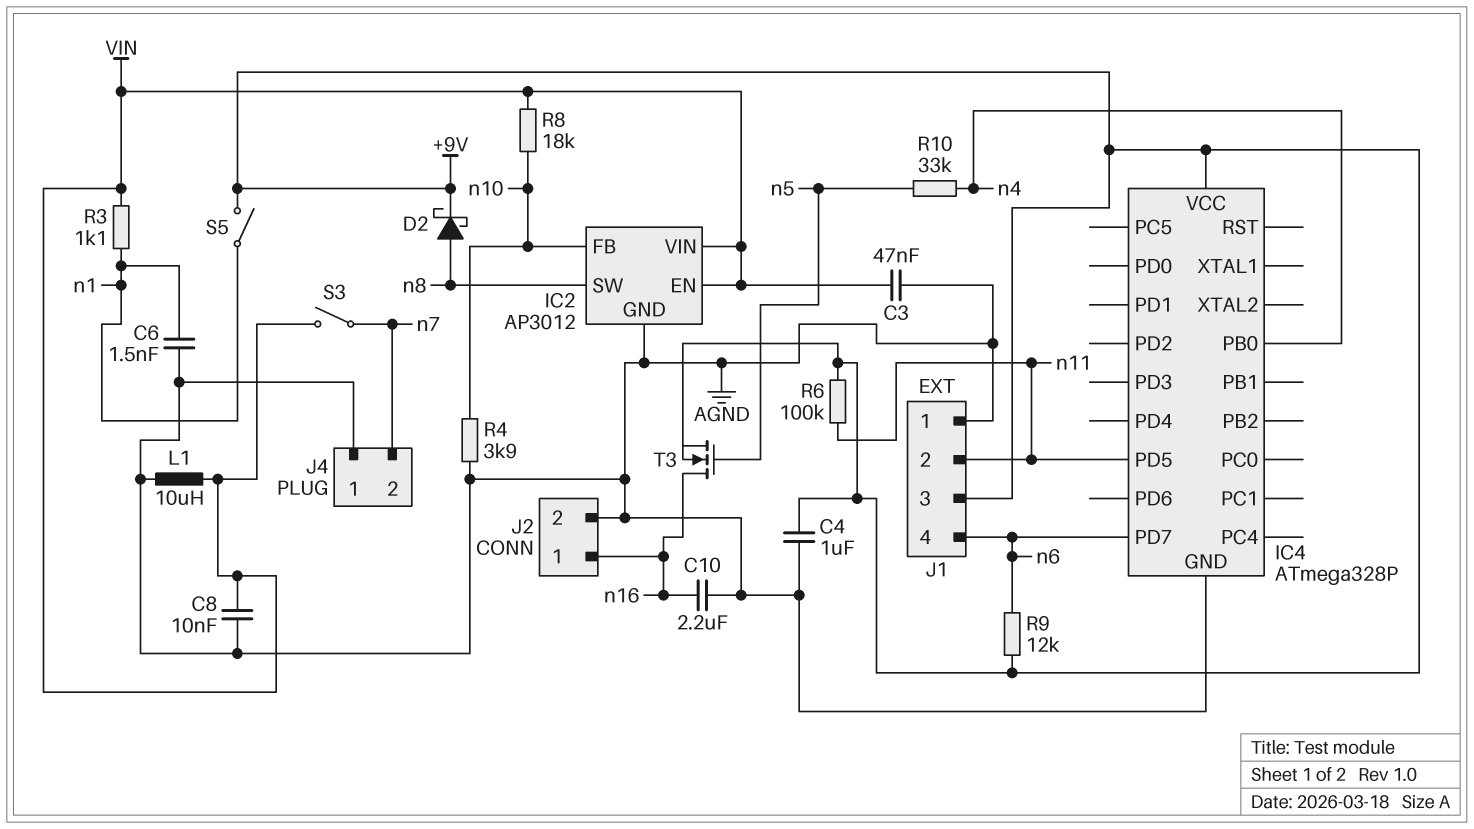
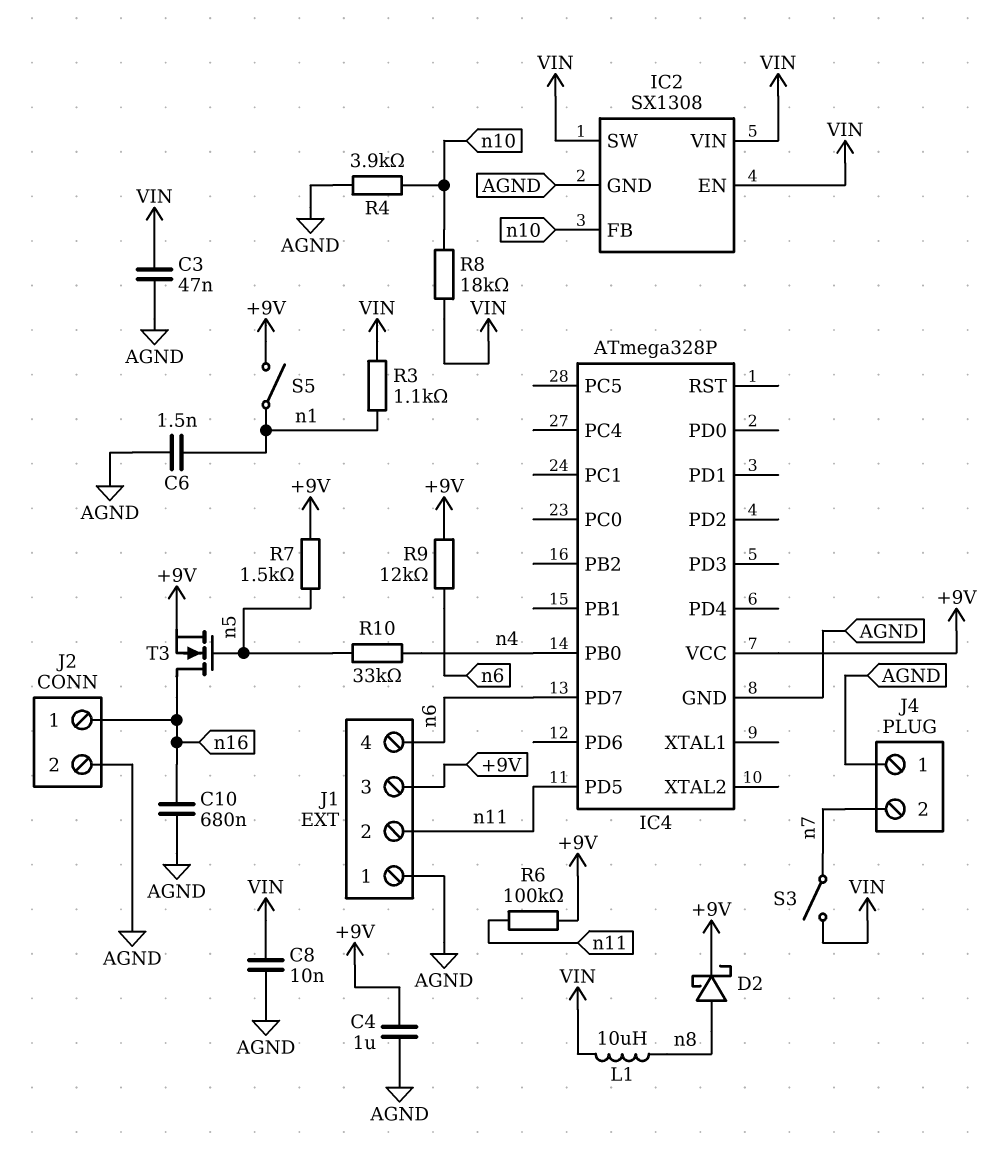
C10: 2.2uF (AGND, n16) -> 680nF (AGND, n16)
IC2: AP3012 -> SX1308
IC2 pin SW: n8 -> VIN
L1: 10uH (AGND, VIN) -> 10uH (VIN, n8)
R7: none -> 1.5k (+9V, n5)

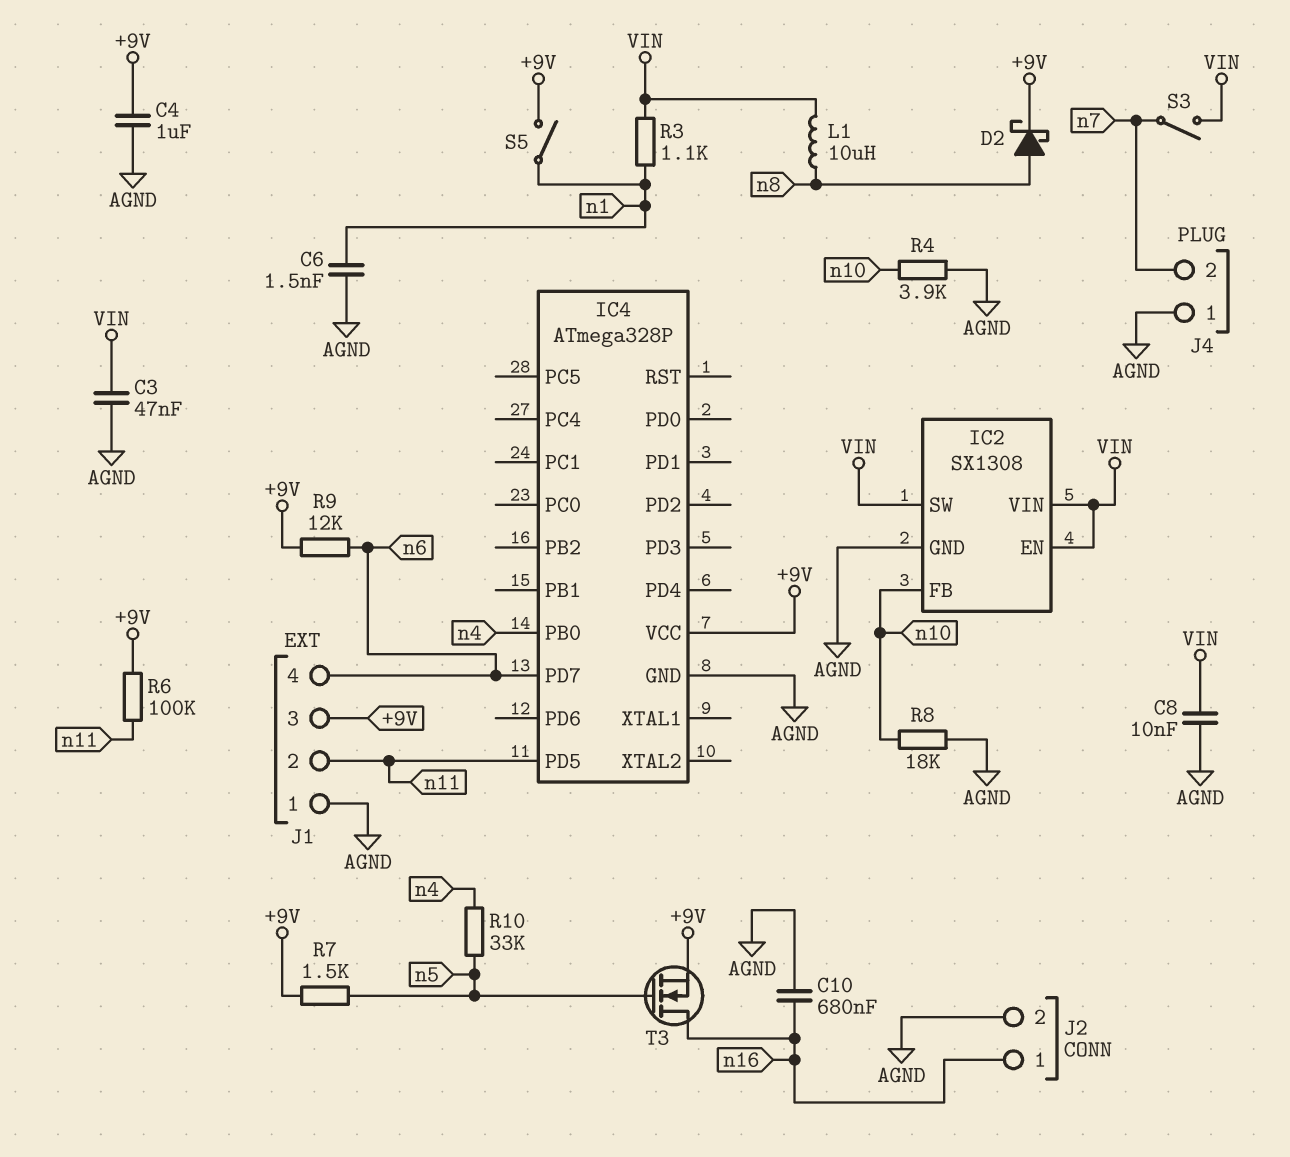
R8: 18k (VIN, n10) -> 18k (AGND, n10)

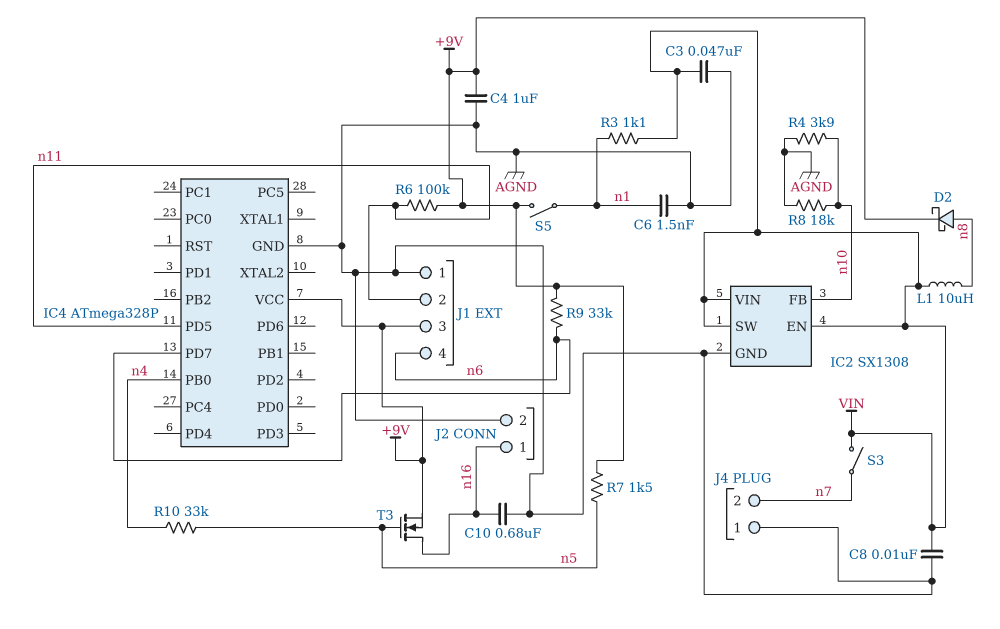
R9: 12k (+9V, n6) -> 33k (+9V, n6)

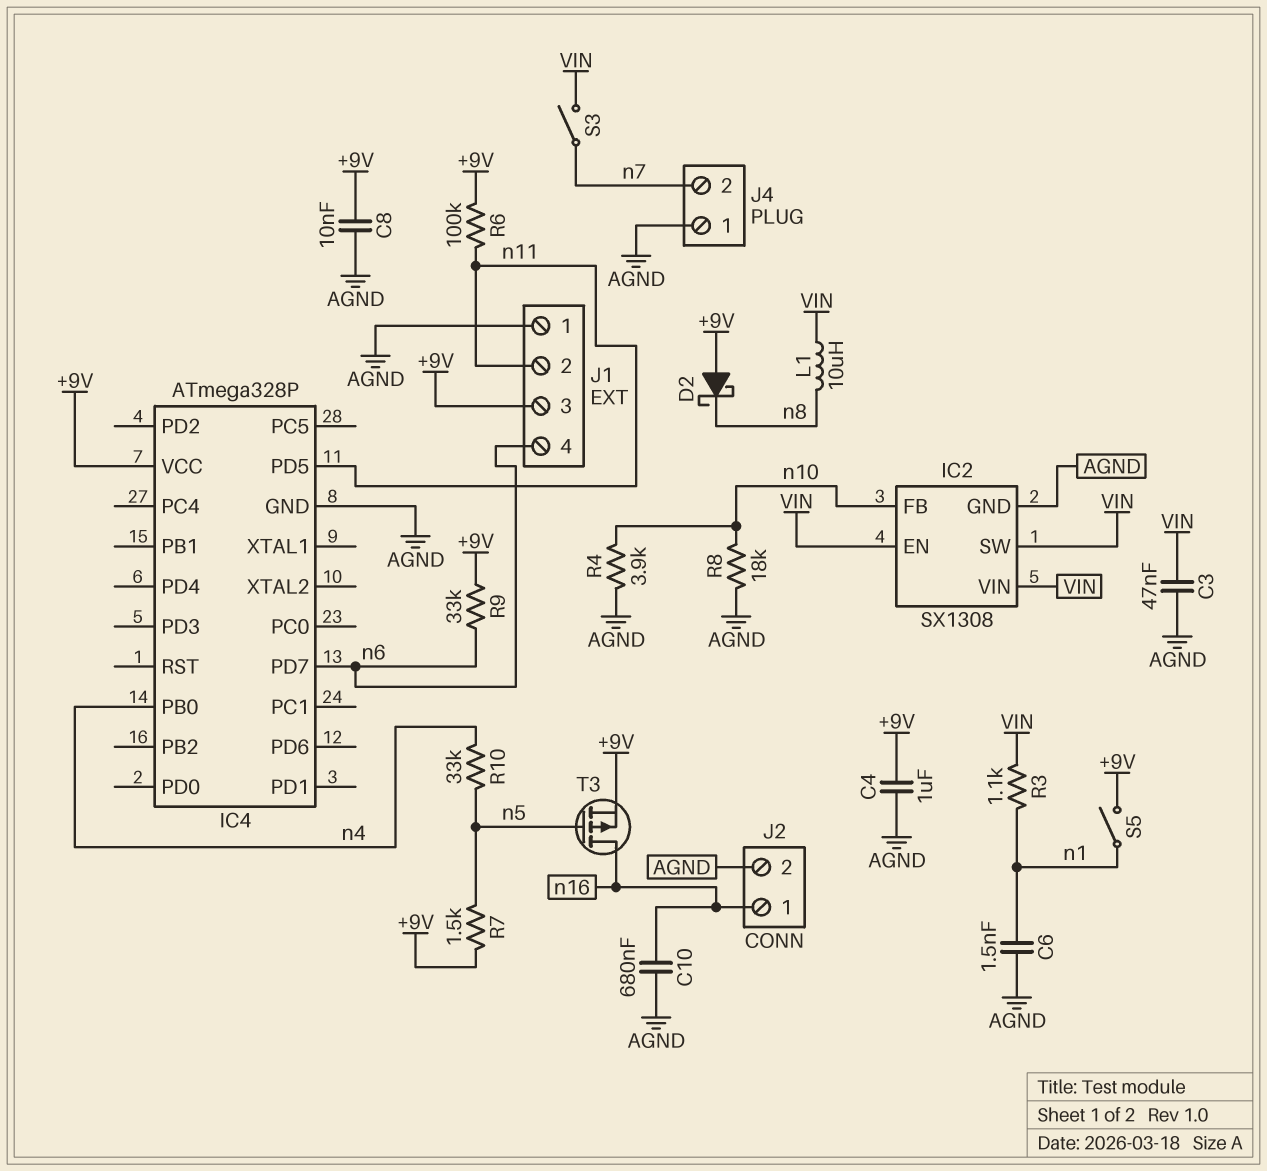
C8: 10nF (AGND, VIN) -> 10nF (+9V, AGND)
D2: schottky (A n8, K +9V) -> schottky (A +9V, K n8)
T3: NMOS (G n5, D n16, S +9V) -> PMOS (G n5, D n16, S +9V)

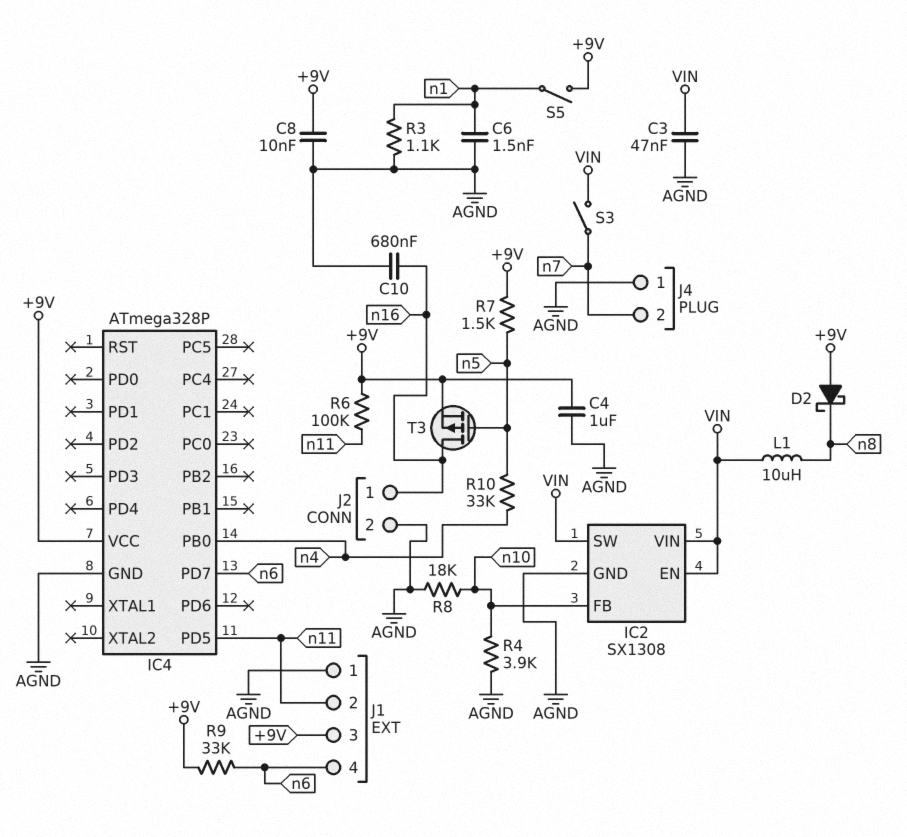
R3: 1.1k (VIN, n1) -> 1.1k (AGND, n1)

